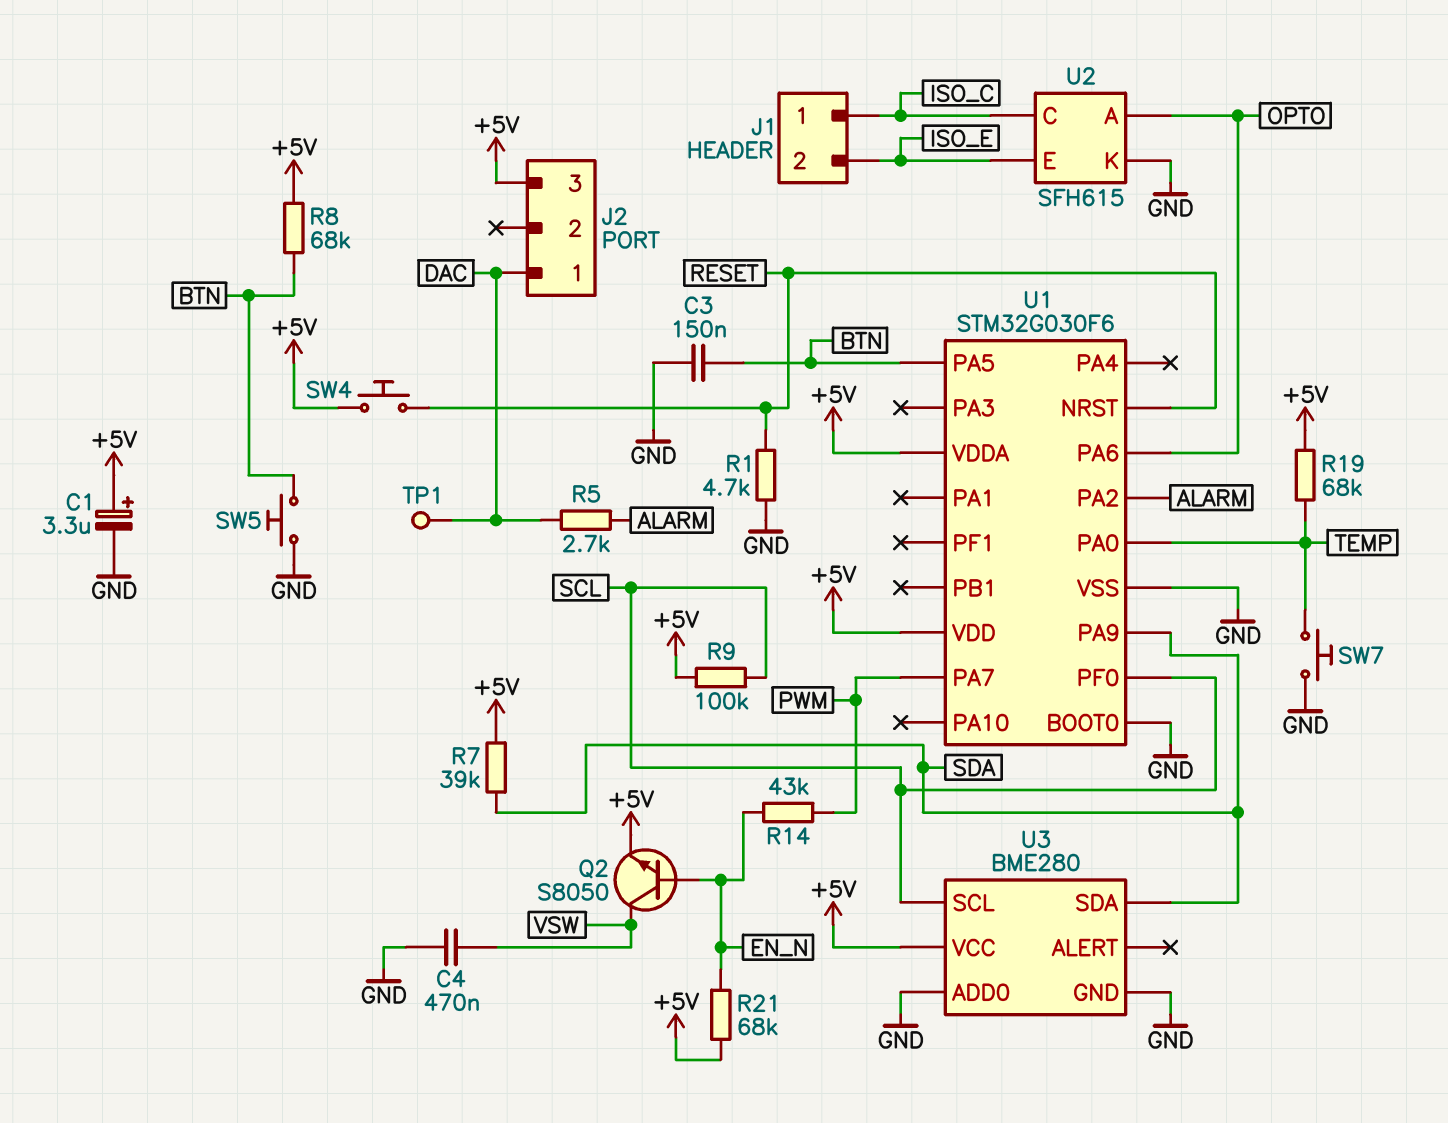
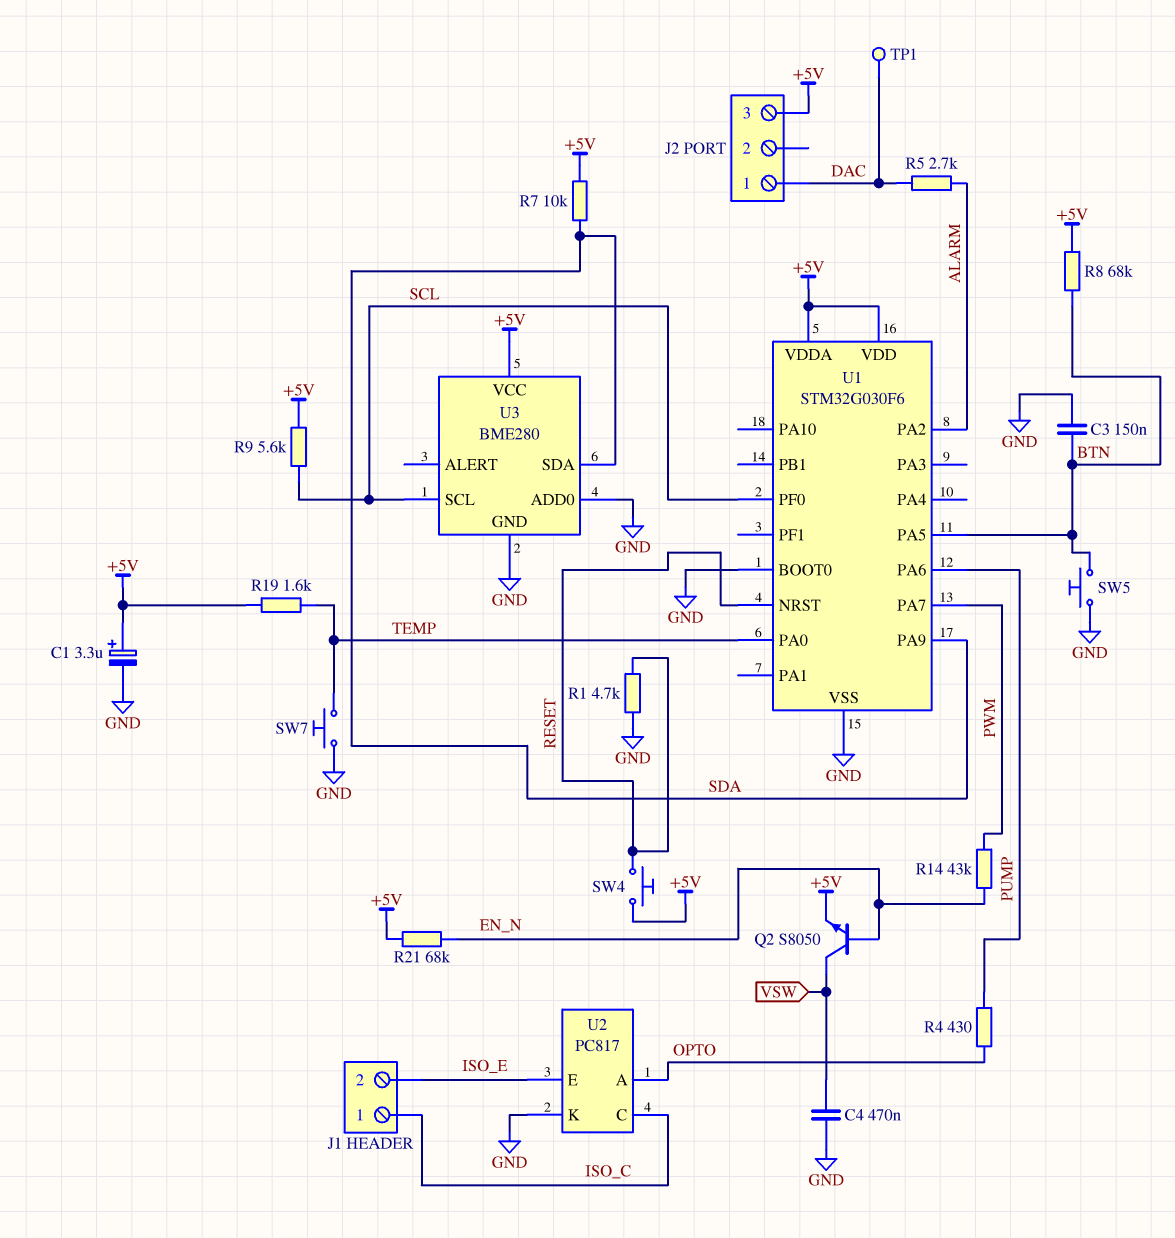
R4: none -> 430 (OPTO, PUMP)
R7: 39k (+5V, SDA) -> 10k (+5V, SDA)
R9: 100k (+5V, SCL) -> 5.6k (+5V, SCL)
R19: 68k (+5V, TEMP) -> 1.6k (+5V, TEMP)
U1 pin PA6: OPTO -> PUMP
U2: SFH615 -> PC817

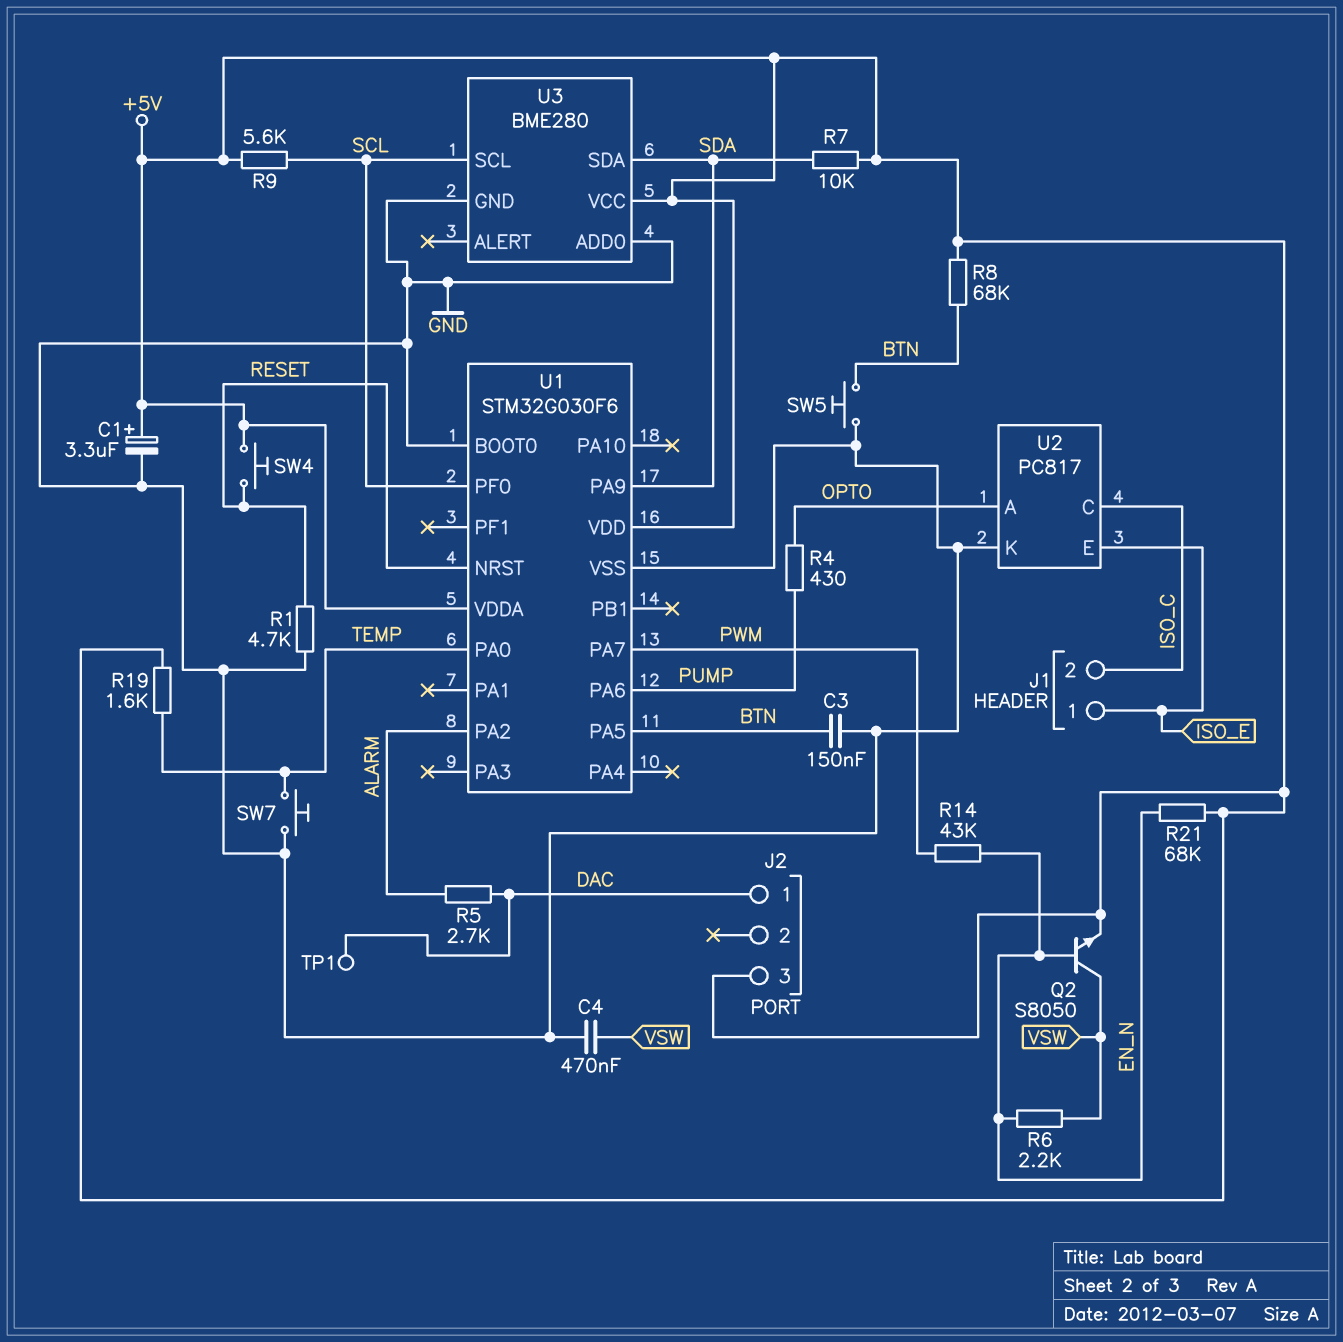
J1 pin 1: ISO_C -> ISO_E
J1 pin 2: ISO_E -> ISO_C
R6: none -> 2.2k (EN_N, VSW)

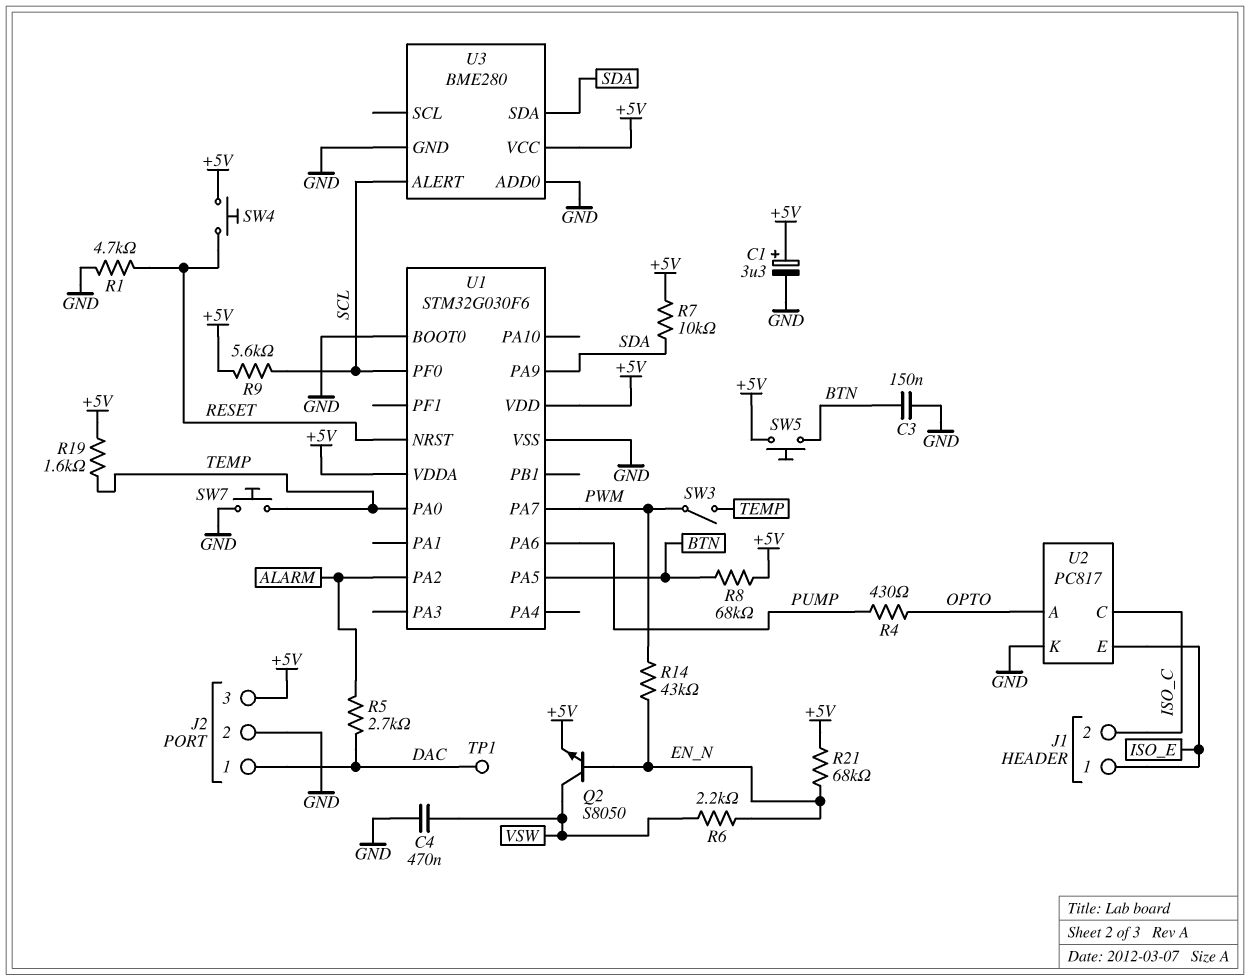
J2 pin 2: none -> GND
SW3: none -> switch (PWM, TEMP)
SW5: button (BTN, GND) -> button (+5V, BTN)
U3 pin ALERT: none -> SCL
U3 pin SCL: SCL -> none

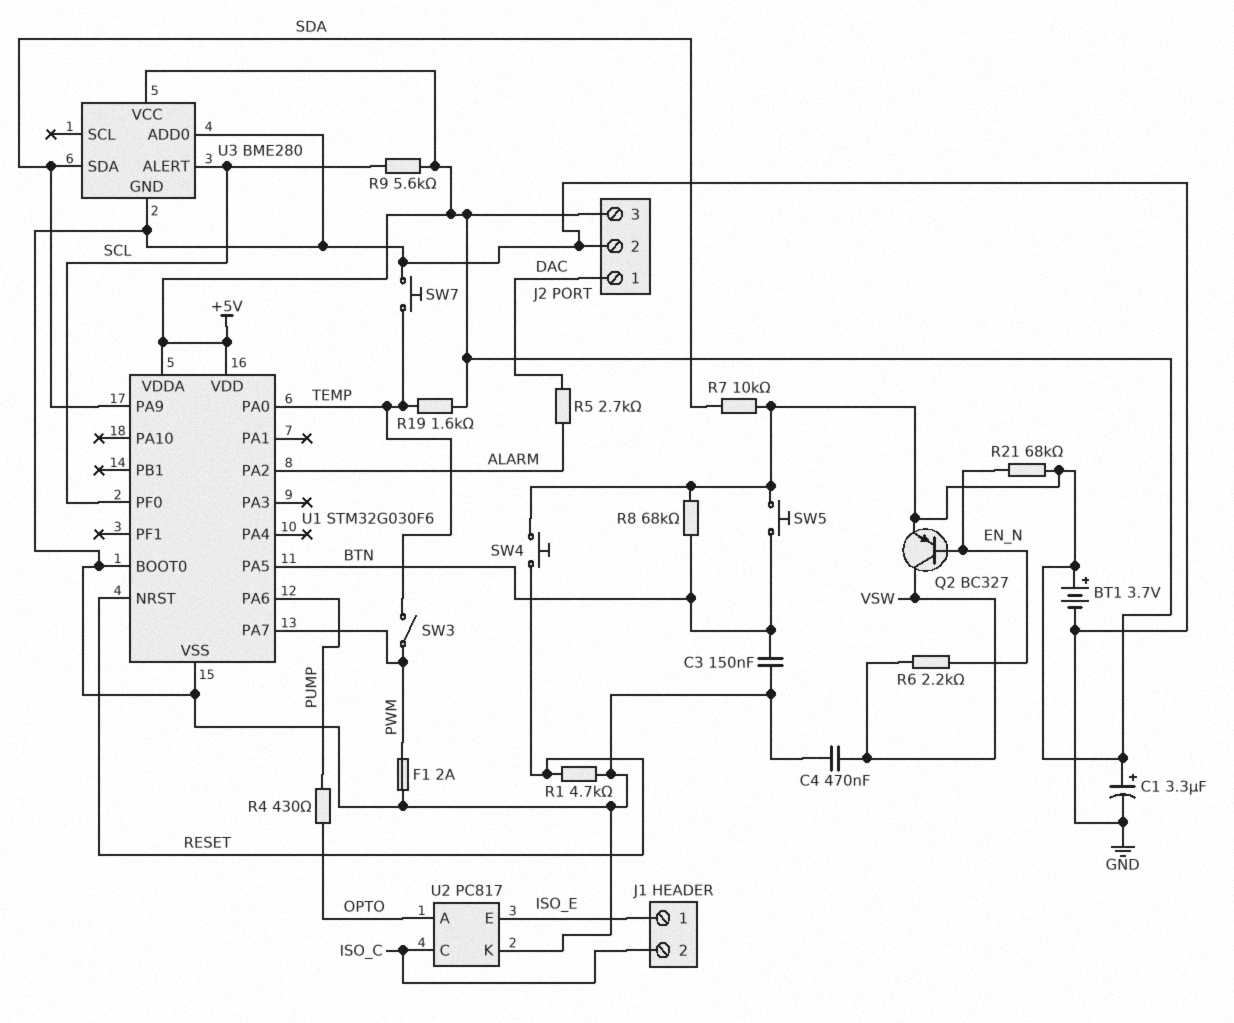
BT1: none -> 3.7V (plus +5V, minus GND)
F1: none -> 2A (GND, PWM)
Q2: NPN S8050 (B EN_N, C VSW, E +5V) -> PNP BC327 (B EN_N, C VSW, E +5V)
R14: 43k (EN_N, PWM) -> none
TP1: test point (DAC) -> none

